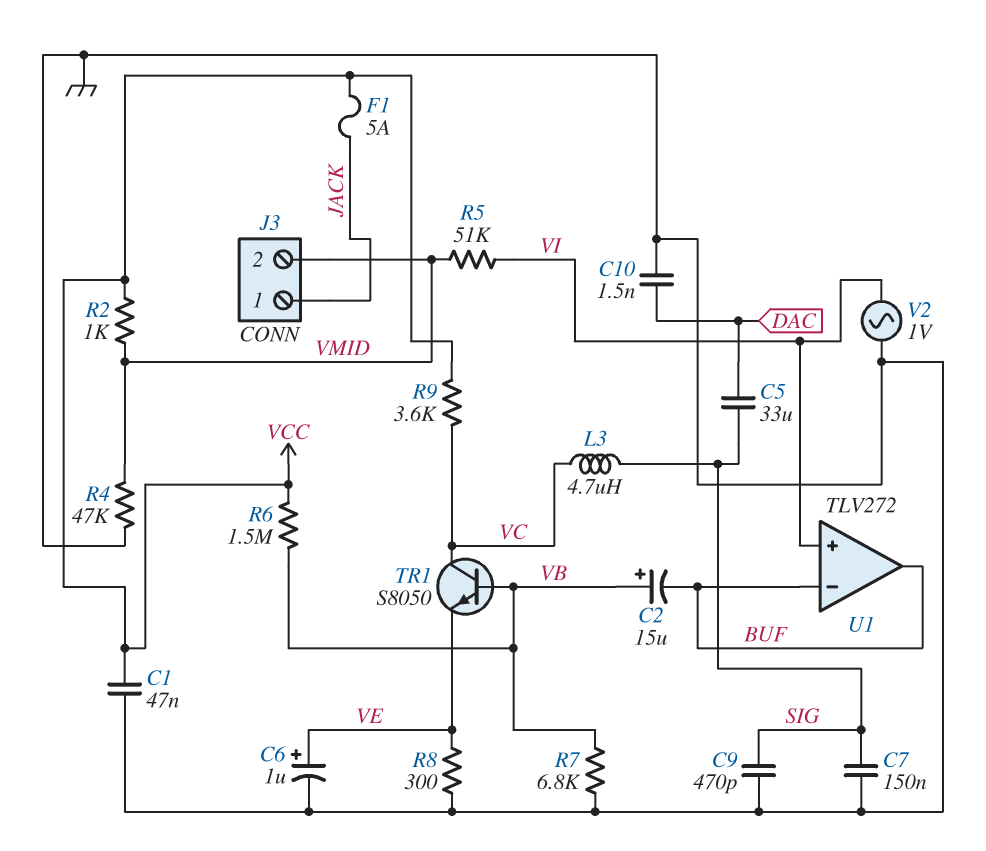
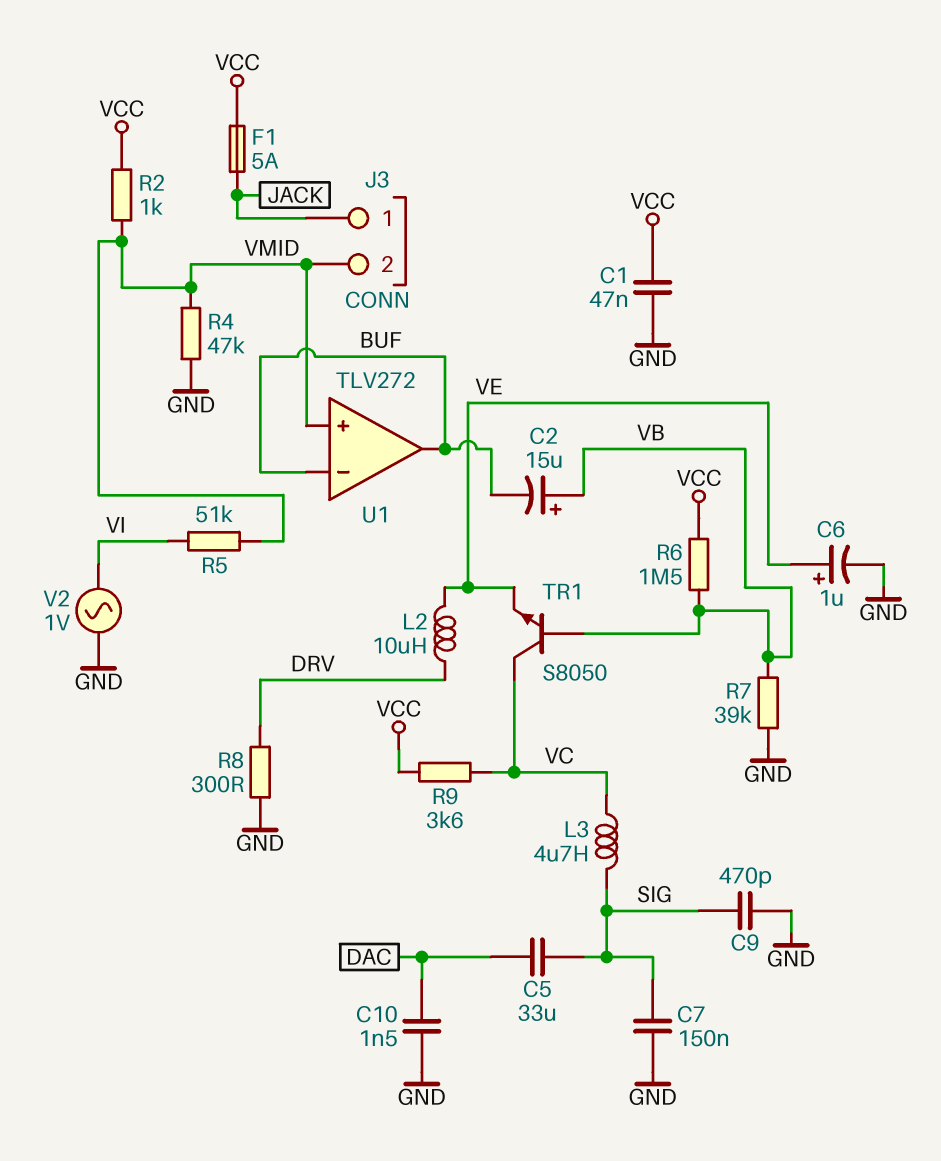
L2: none -> 10uH (DRV, VE)
R7: 6.8k (GND, VB) -> 39k (GND, VB)
R8: 300 (GND, VE) -> 300 (DRV, GND)
U1 pin in+: VI -> VMID

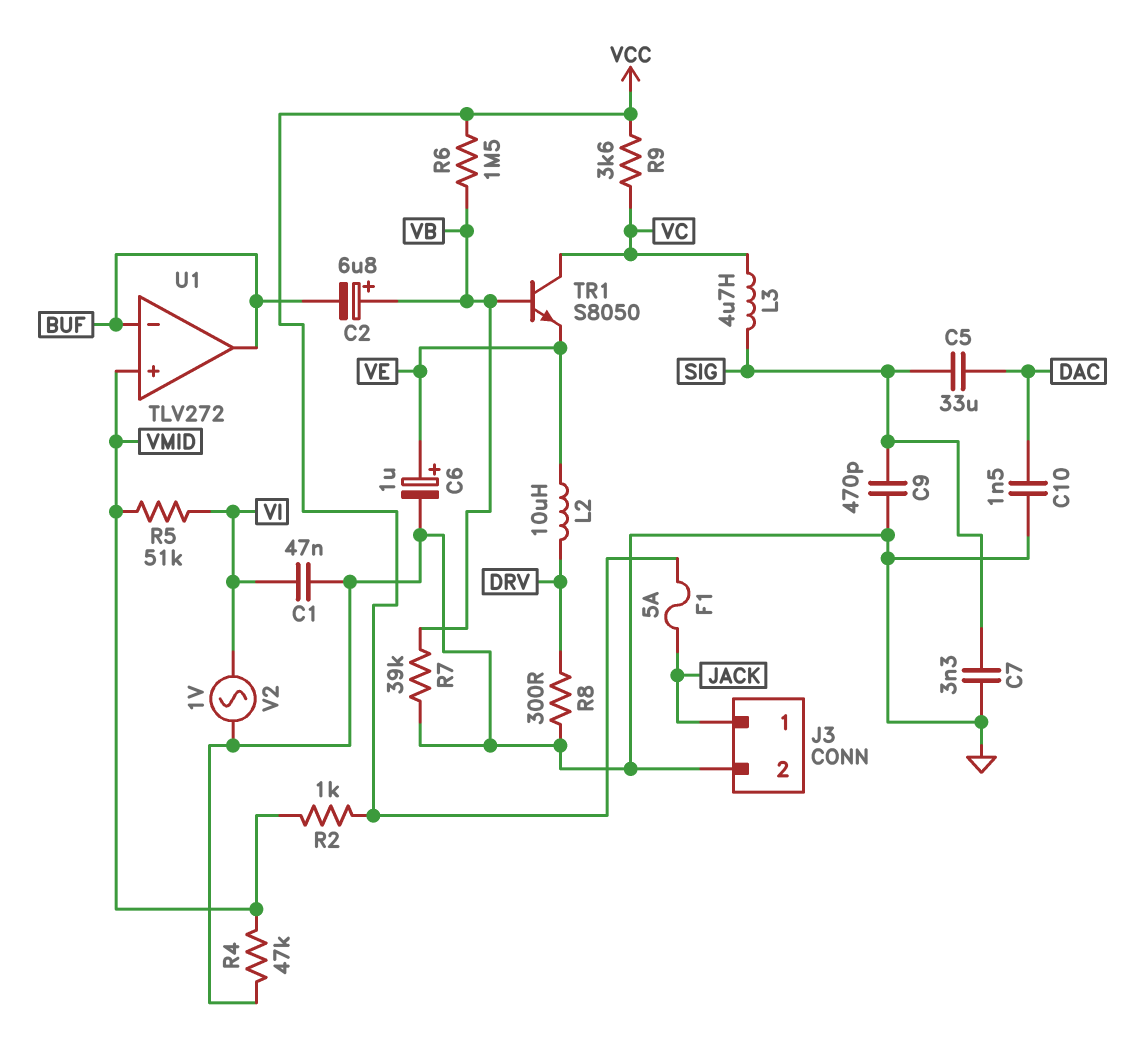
C1: 47nF (GND, VCC) -> 47nF (GND, VI)
C2: 15uF (plus VB, minus BUF) -> 6.8uF (plus VB, minus BUF)
C7: 150nF (GND, SIG) -> 3.3nF (GND, SIG)
J3 pin 2: VMID -> GND

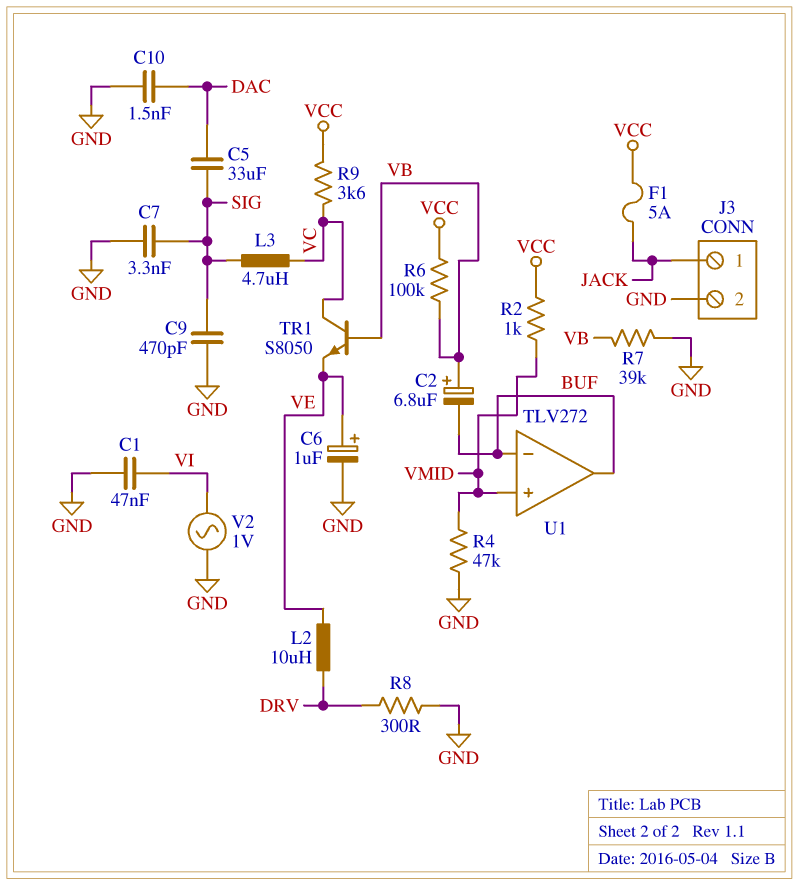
R5: 51k (VI, VMID) -> none
R6: 1.5M (VB, VCC) -> 100k (VB, VCC)

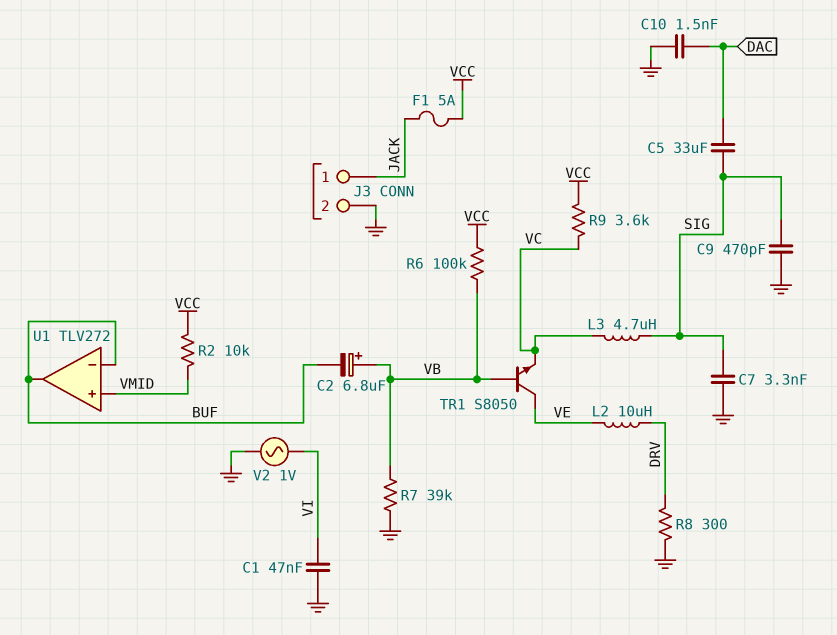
C6: 1uF (plus VE, minus GND) -> none
R2: 1k (VCC, VMID) -> 10k (VCC, VMID)
R4: 47k (GND, VMID) -> none
TR1: NPN S8050 (B VB, C VC, E VE) -> NPN S8050 (B VB, C VE, E VC)

